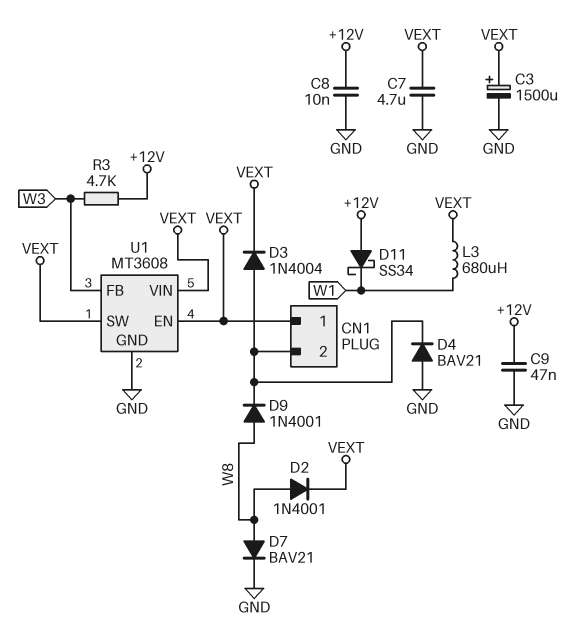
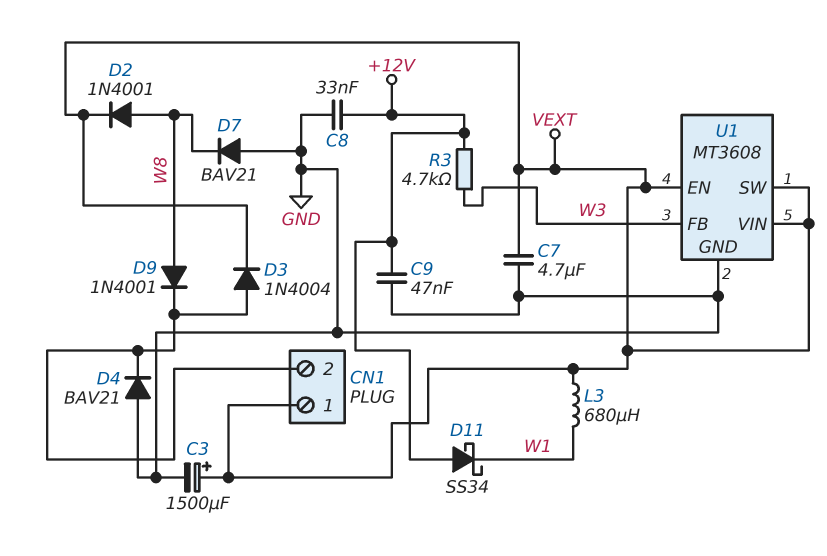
C8: 10nF (+12V, GND) -> 33nF (+12V, GND)
D7: diode BAV21 (A W8, K GND) -> diode BAV21 (A GND, K W8)

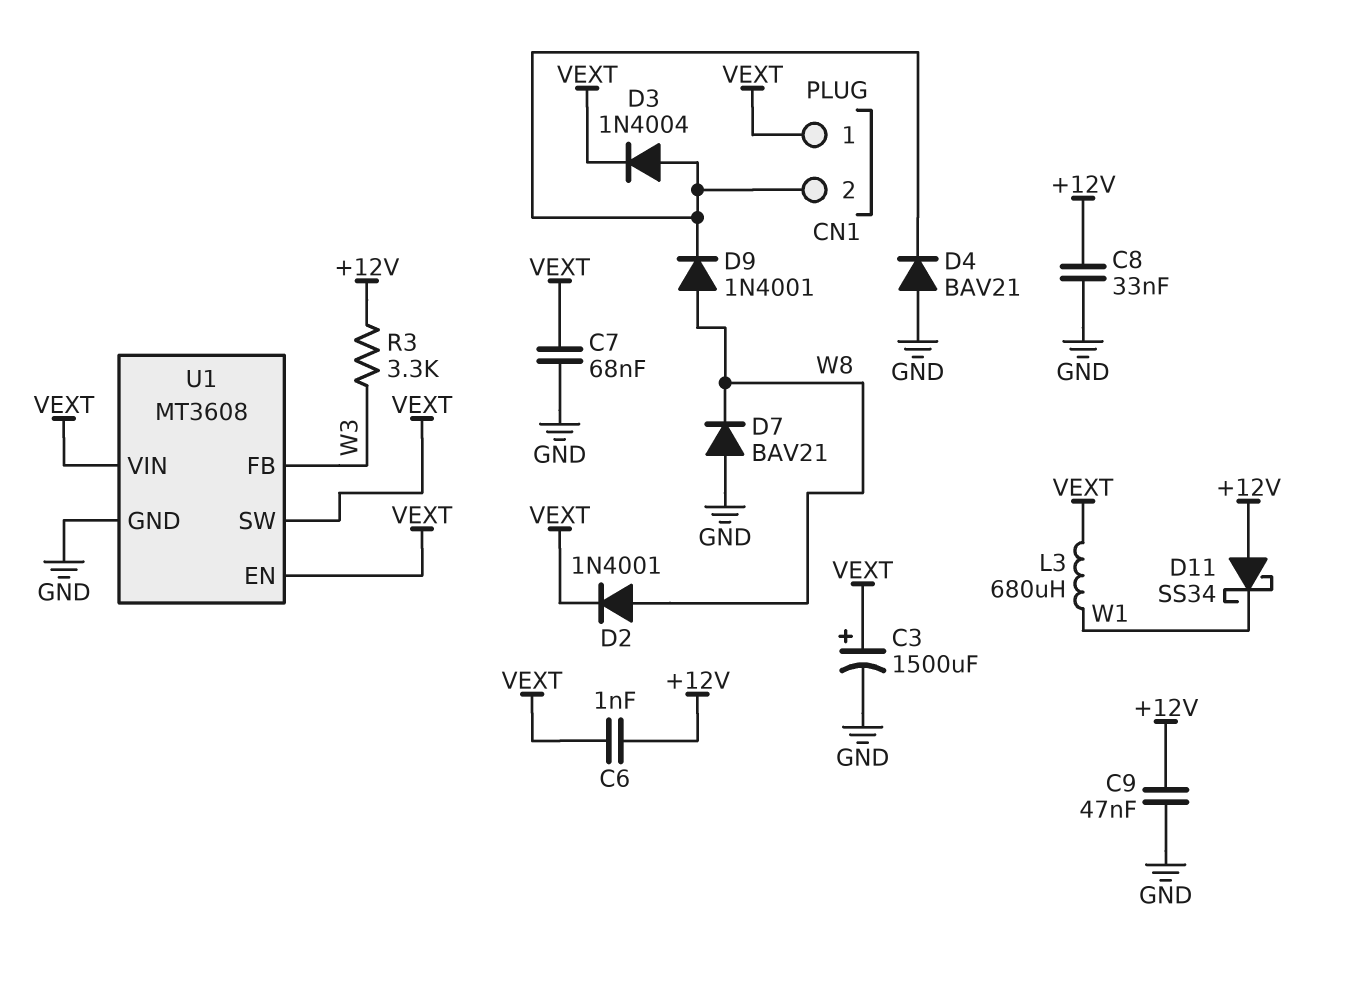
C6: none -> 1nF (+12V, VEXT)
C7: 4.7uF (GND, VEXT) -> 68nF (GND, VEXT)
R3: 4.7k (+12V, W3) -> 3.3k (+12V, W3)

